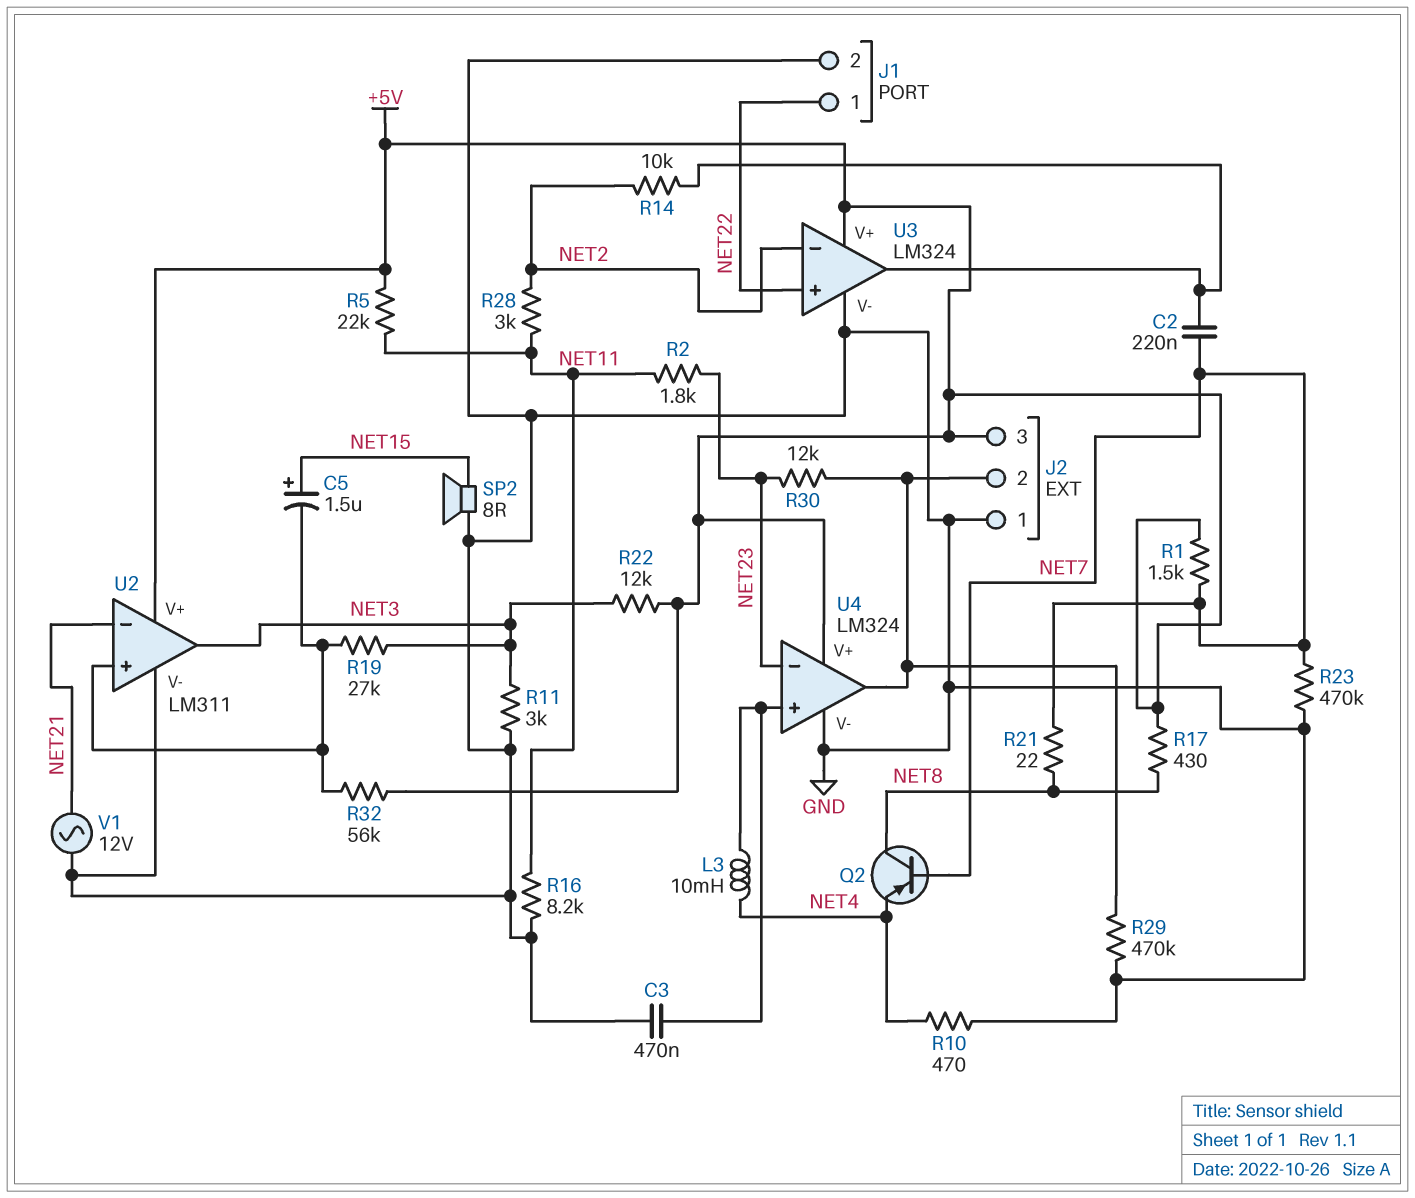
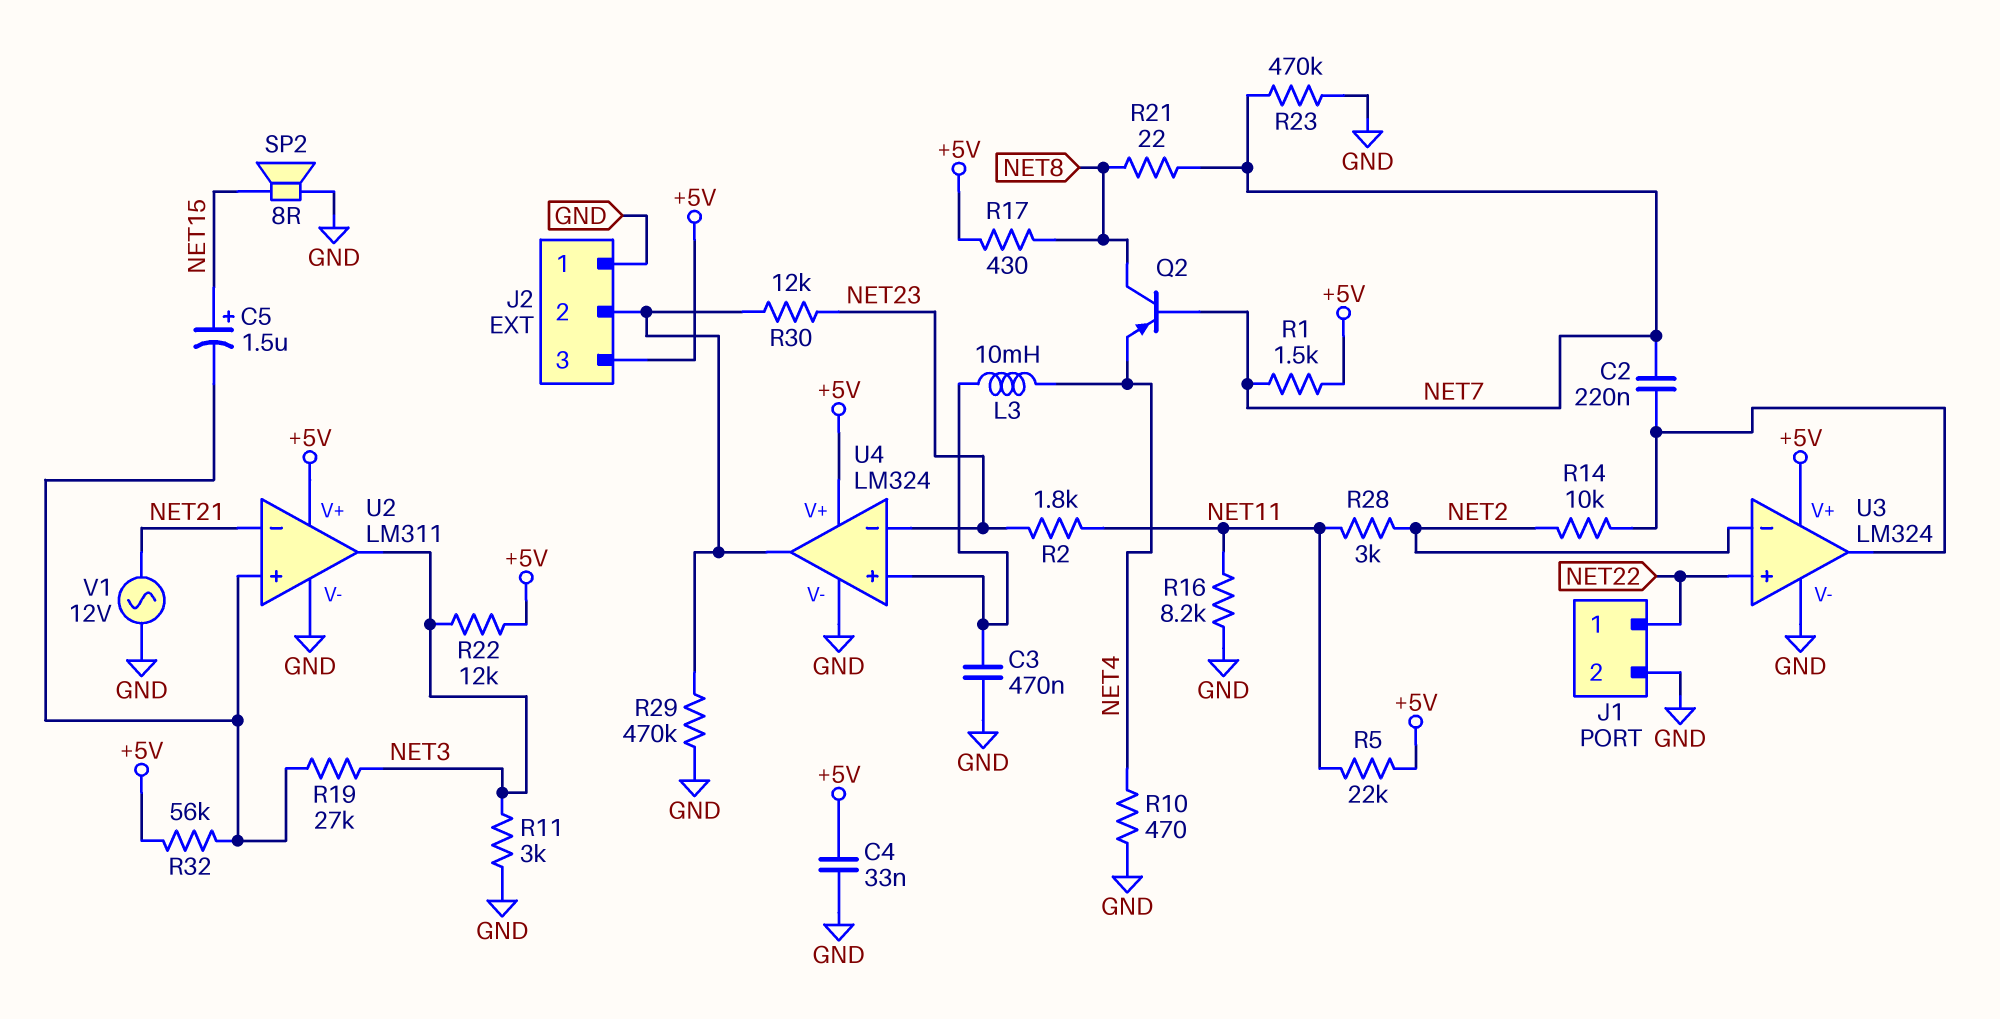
C4: none -> 33nF (+5V, GND)

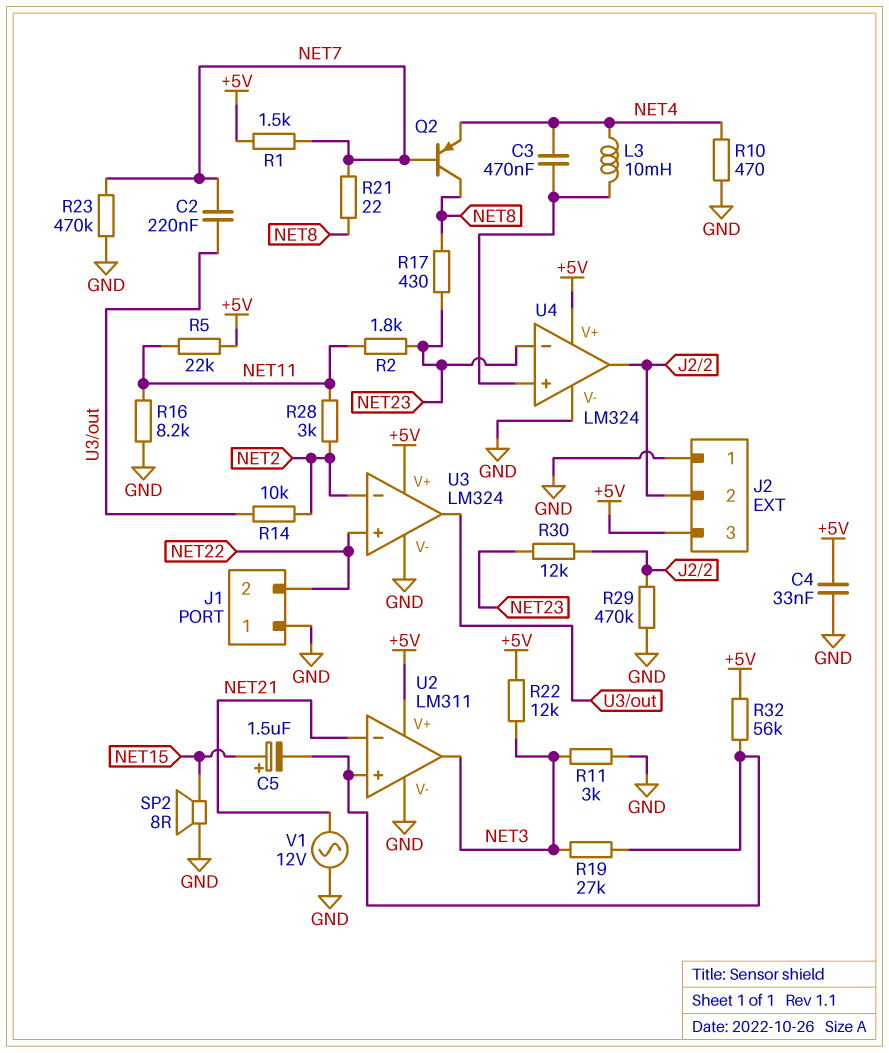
C3: 470nF (GND, U4/in+) -> 470nF (NET4, U4/in+)
J1 pin 1: NET22 -> GND
J1 pin 2: GND -> NET22
R17: 430 (+5V, NET8) -> 430 (NET8, NET23)

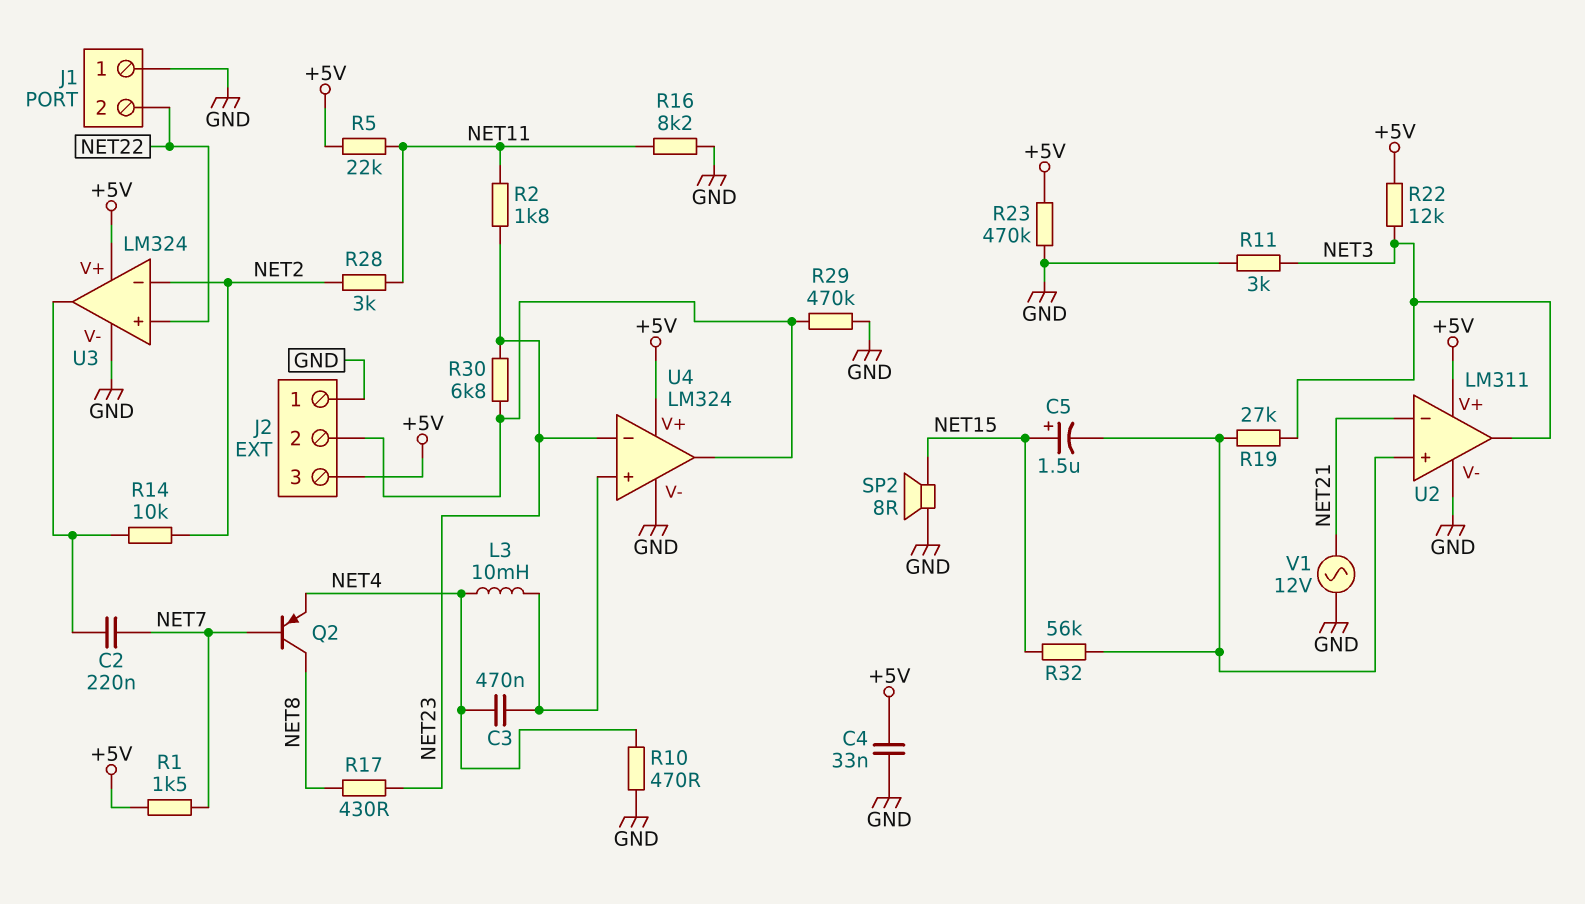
R21: 22 (NET7, NET8) -> none
R23: 470k (GND, NET7) -> 470k (+5V, GND)
R30: 12k (J2/2, NET23) -> 6.8k (J2/2, NET23)
R32: 56k (+5V, U2/in+) -> 56k (NET15, U2/in+)

